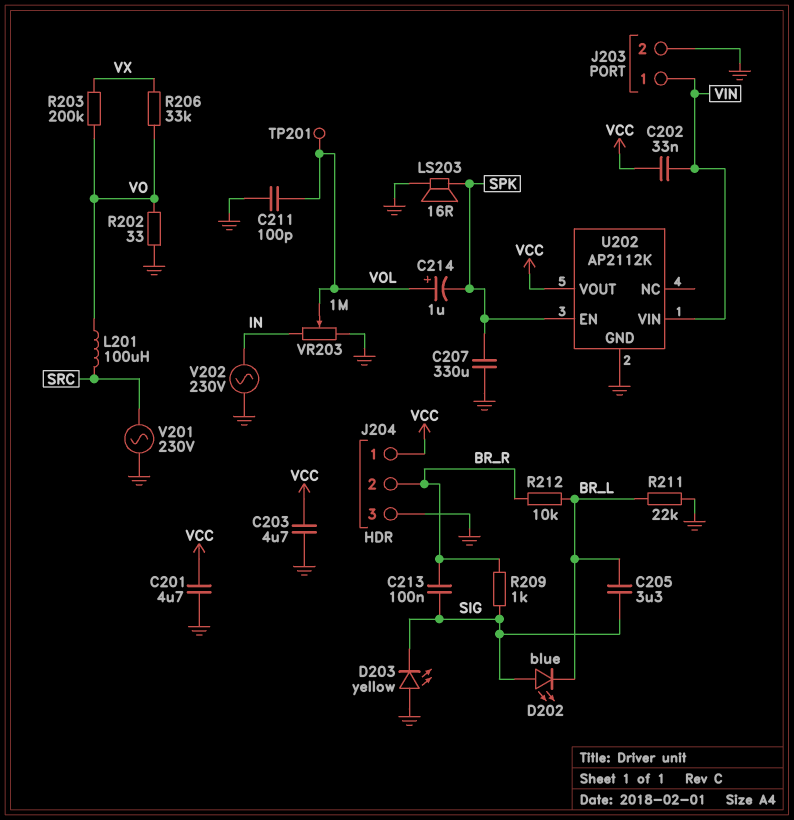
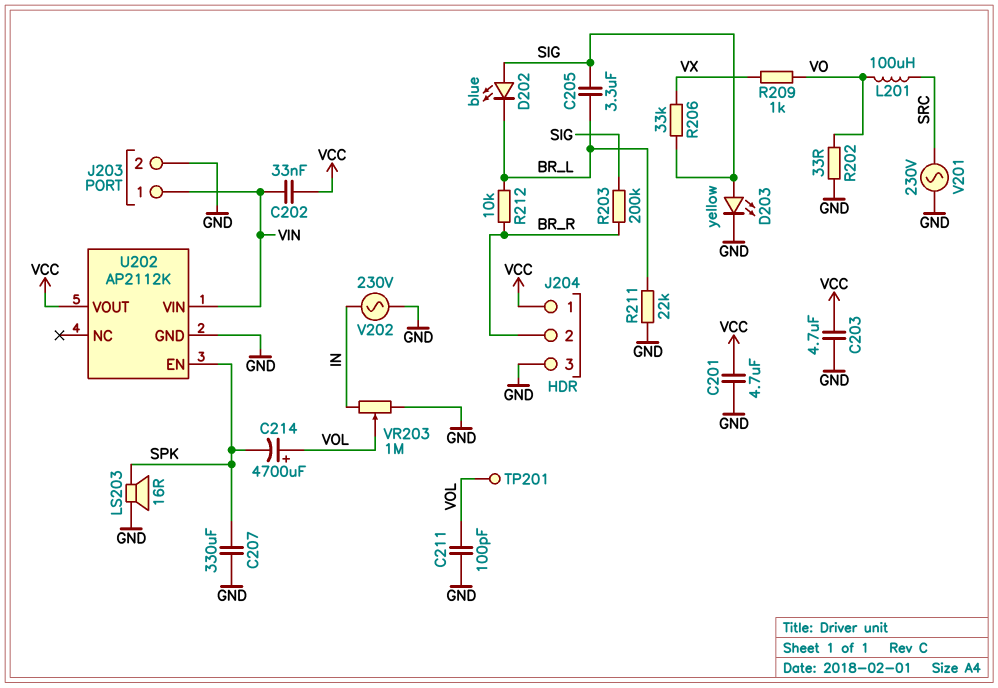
C213: 100nF (BR_R, SIG) -> none
C214: 1uF (plus VOL, minus SPK) -> 4700uF (plus VOL, minus SPK)
D203: LED yellow (A GND, K SIG) -> LED yellow (A SIG, K GND)
R203: 200k (VO, VX) -> 200k (BR_R, SIG)
R206: 33k (VO, VX) -> 33k (SIG, VX)
R209: 1k (BR_R, SIG) -> 1k (VO, VX)

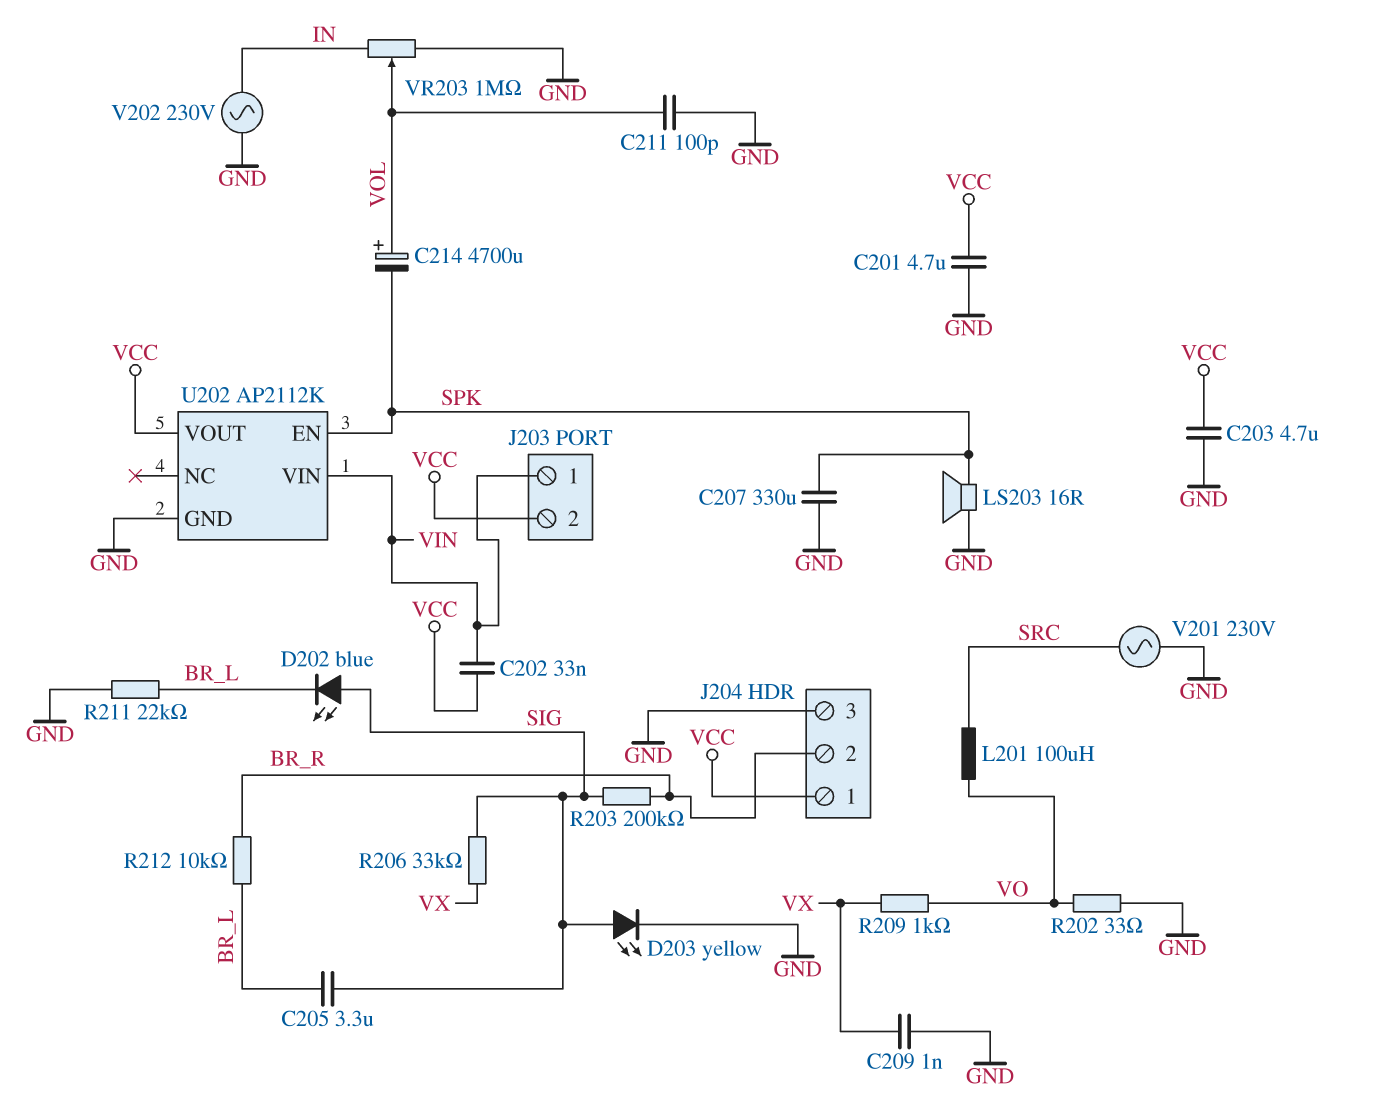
C209: none -> 1nF (GND, VX)
J203 pin 2: GND -> VCC
TP201: test point (VOL) -> none

